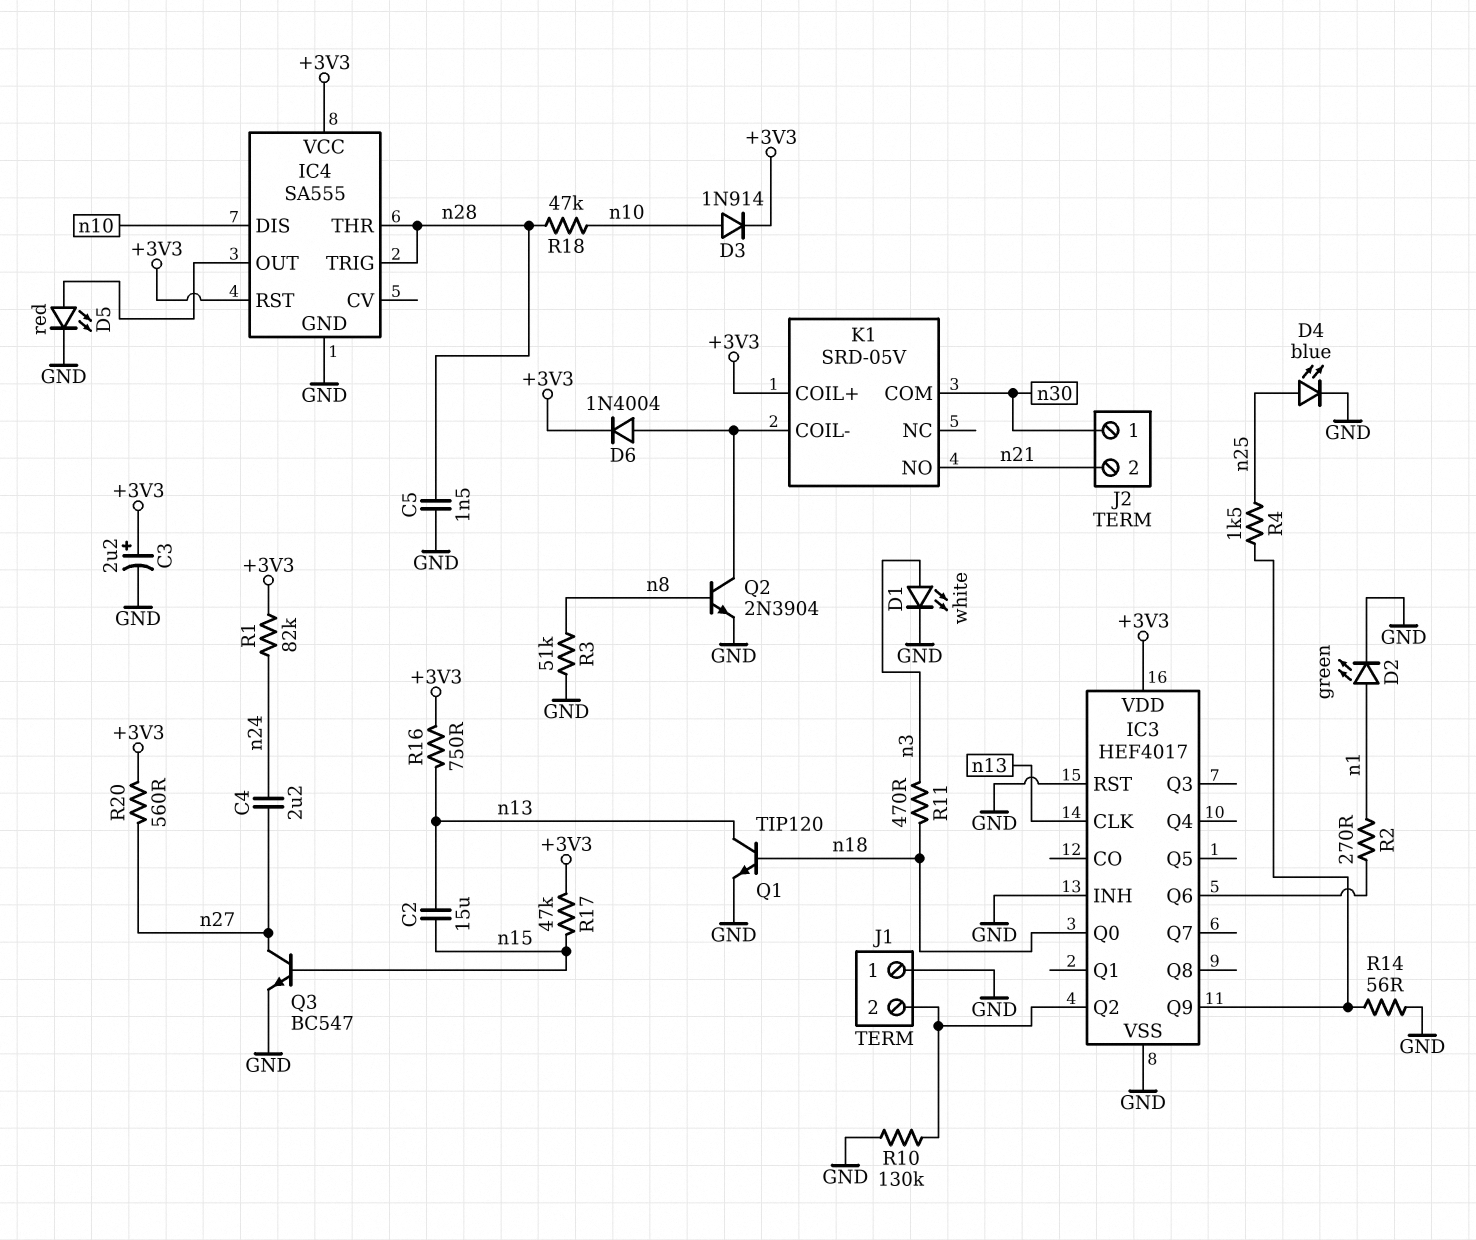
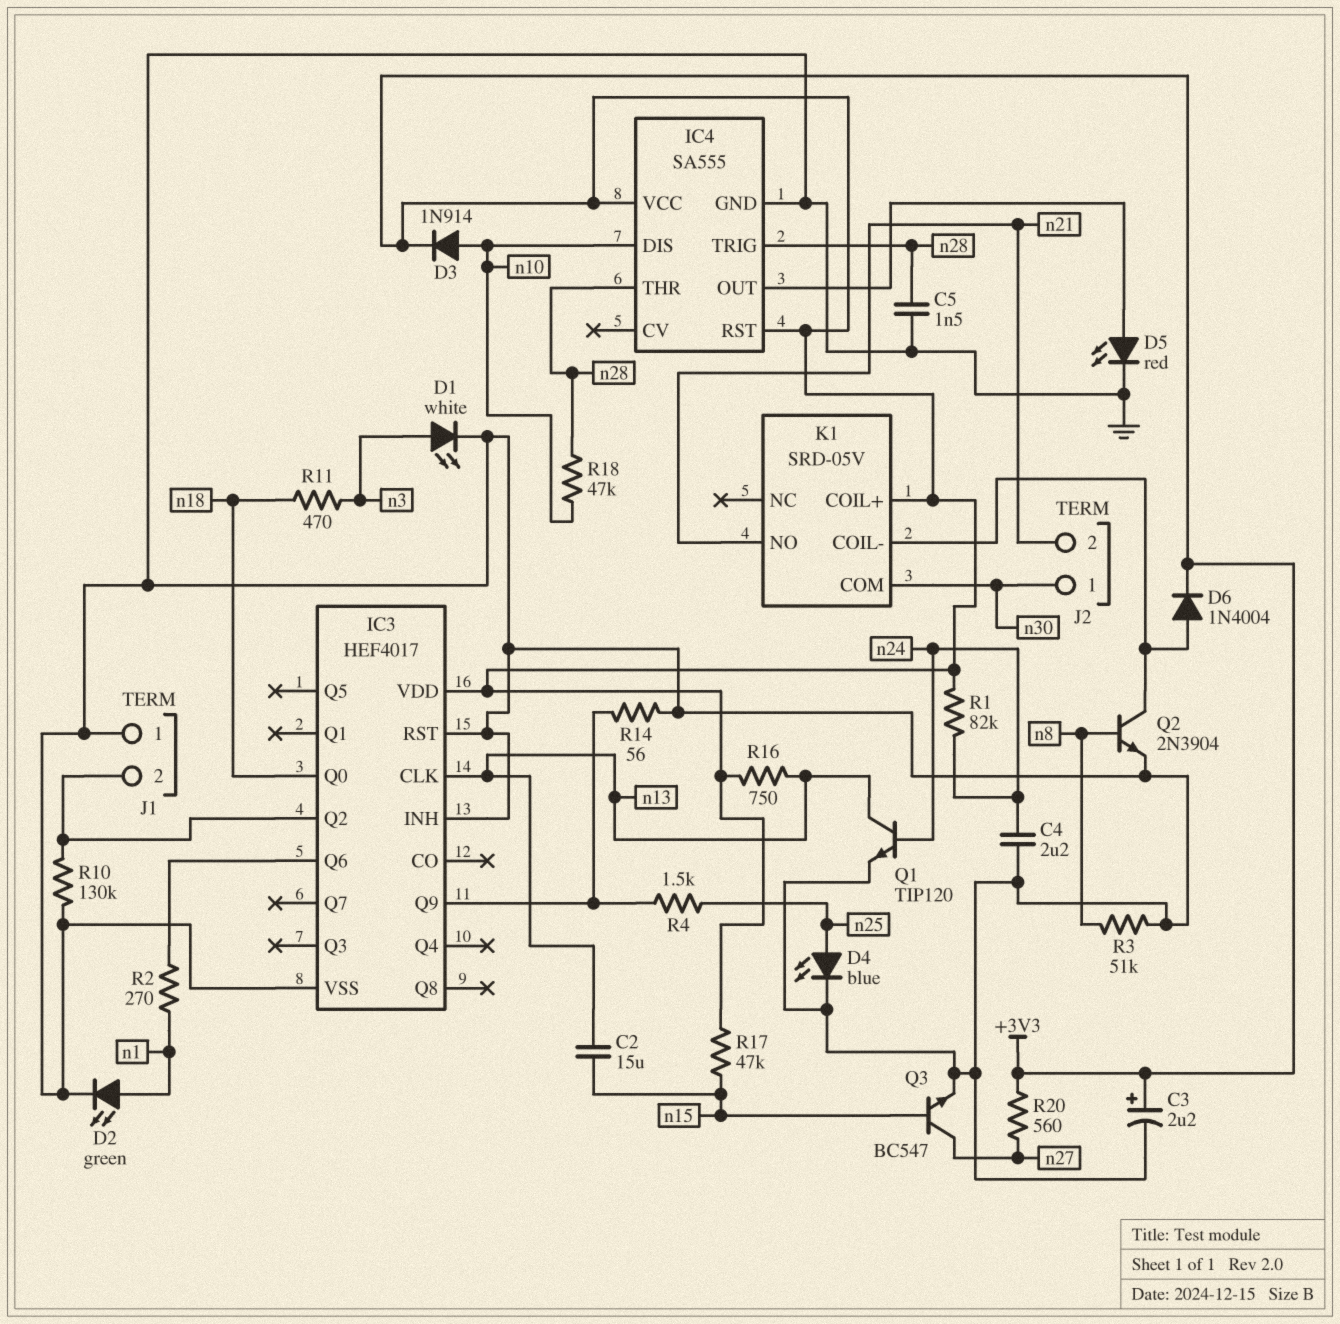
C4: 2.2uF (n24, n27) -> 2.2uF (GND, n24)
Q1: NPN TIP120 (B n18, C n13, E GND) -> NPN TIP120 (B n24, C n13, E GND)

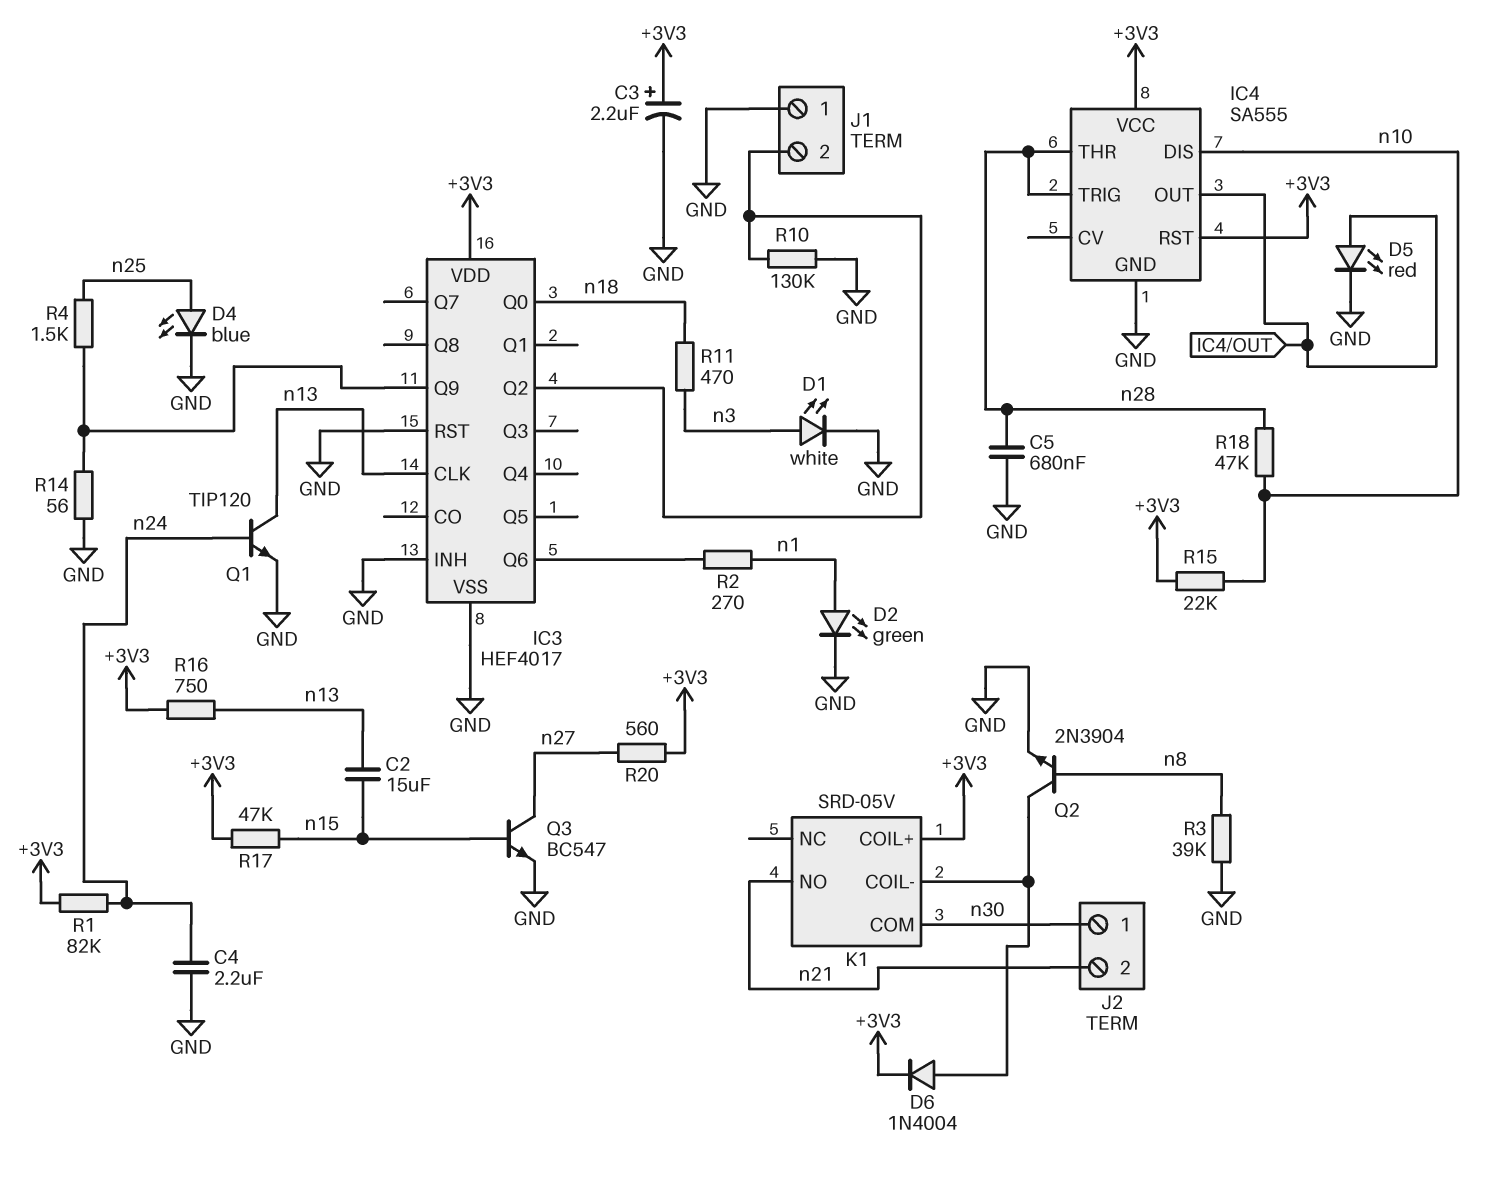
C5: 1.5nF (GND, n28) -> 680nF (GND, n28)
D3: diode 1N914 (A n10, K +3V3) -> none
R3: 51k (GND, n8) -> 39k (GND, n8)
R15: none -> 22k (+3V3, n10)

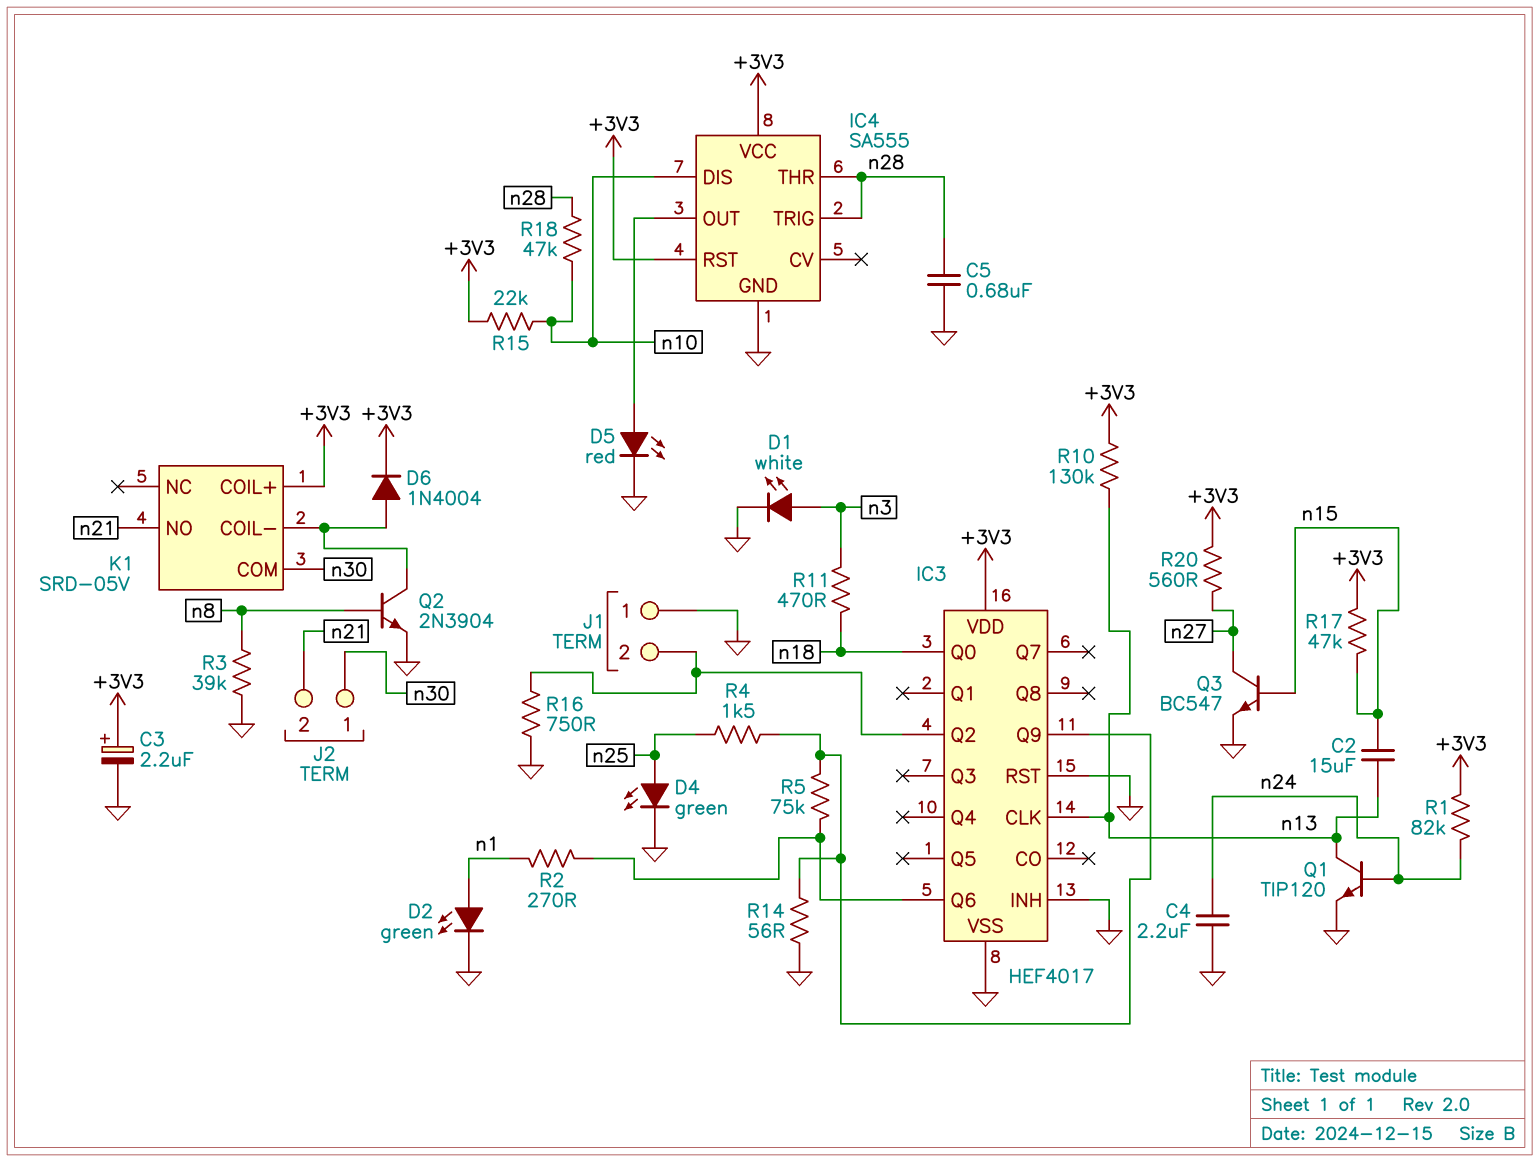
D4: LED blue (A n25, K GND) -> LED green (A n25, K GND)
R5: none -> 75k (IC3/Q6, IC3/Q9)
R10: 130k (GND, IC3/Q2) -> 130k (+3V3, n13)
R16: 750 (+3V3, n13) -> 750 (GND, IC3/Q2)

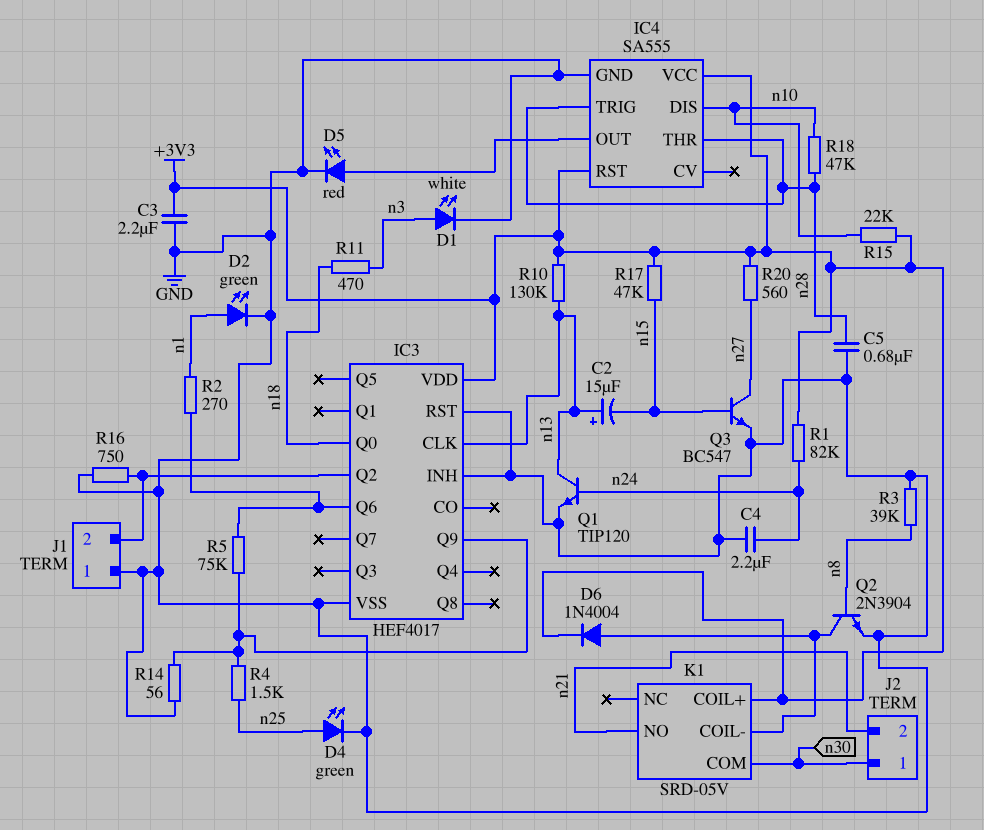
C2: 15uF (n13, n15) -> 15uF (plus n13, minus n15)
C3: 2.2uF (plus +3V3, minus GND) -> 2.2uF (+3V3, GND)

